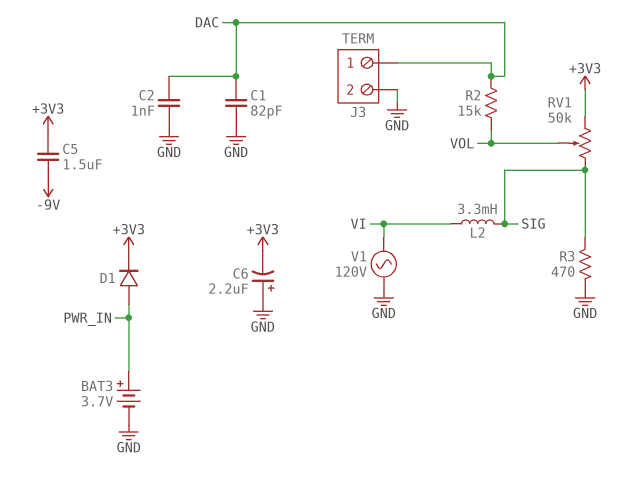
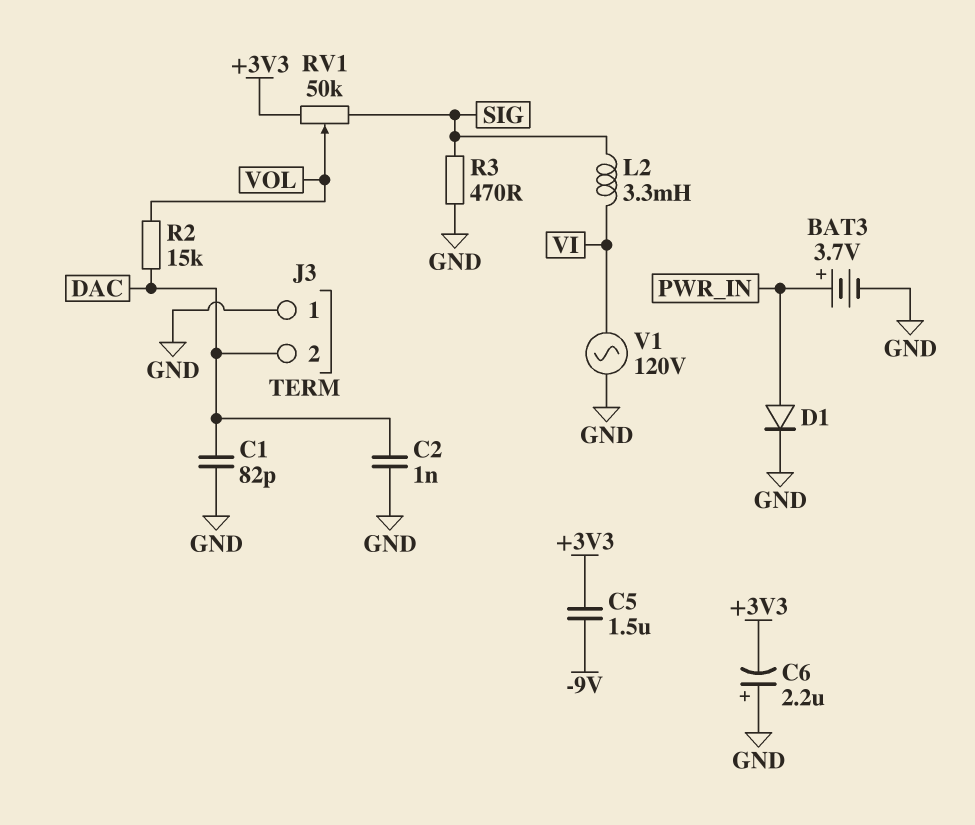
D1: diode (A PWR_IN, K +3V3) -> diode (A PWR_IN, K GND)
J3 pin 1: DAC -> GND
J3 pin 2: GND -> DAC

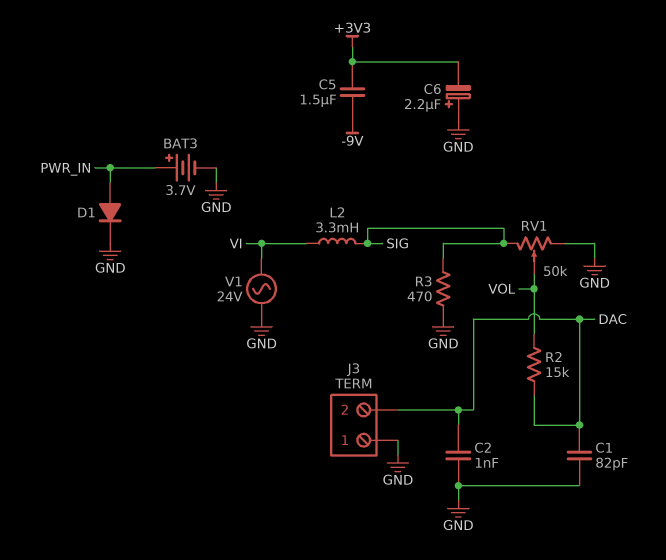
RV1: 50k (+3V3, SIG, wiper VOL) -> 50k (GND, SIG, wiper VOL)
V1: AC 120V (GND, VI) -> AC 24V (GND, VI)

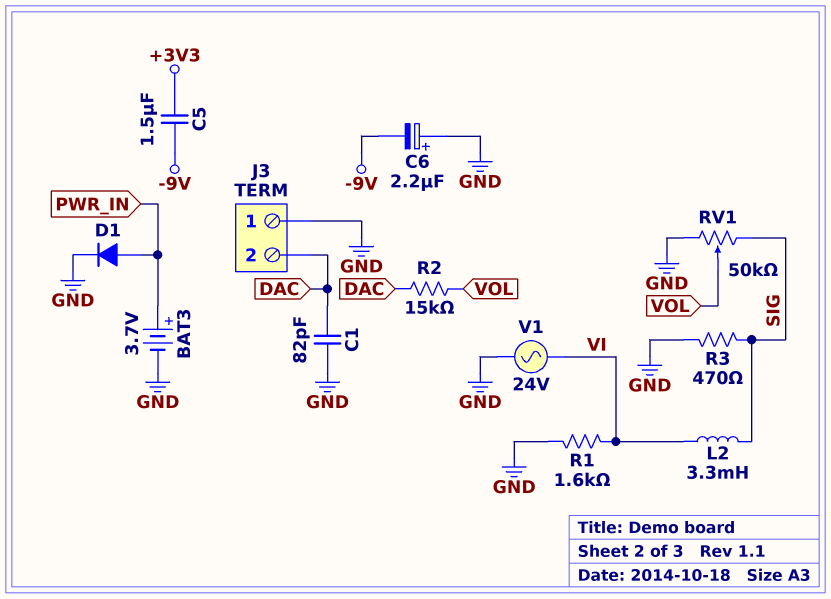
C2: 1nF (DAC, GND) -> none
C6: 2.2uF (plus GND, minus +3V3) -> 2.2uF (plus GND, minus -9V)
R1: none -> 1.6k (GND, VI)

